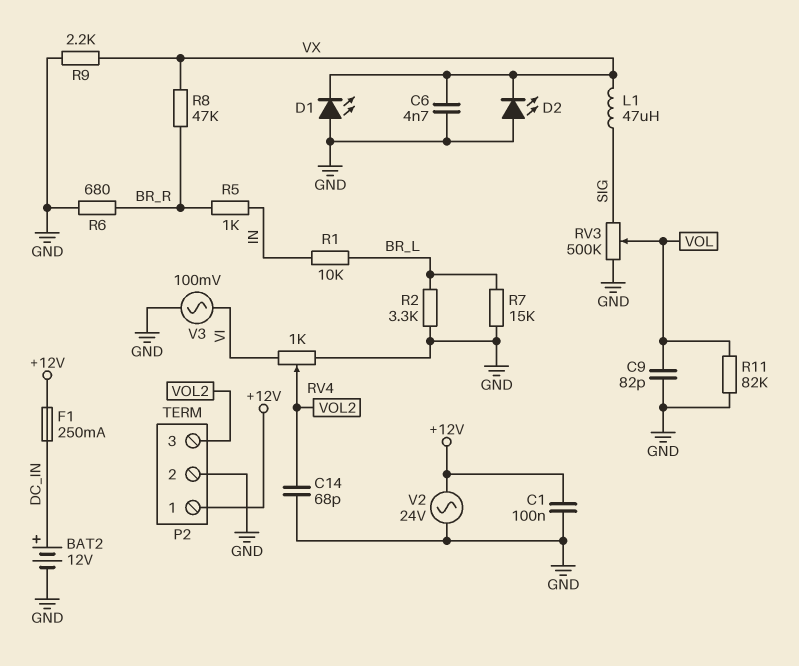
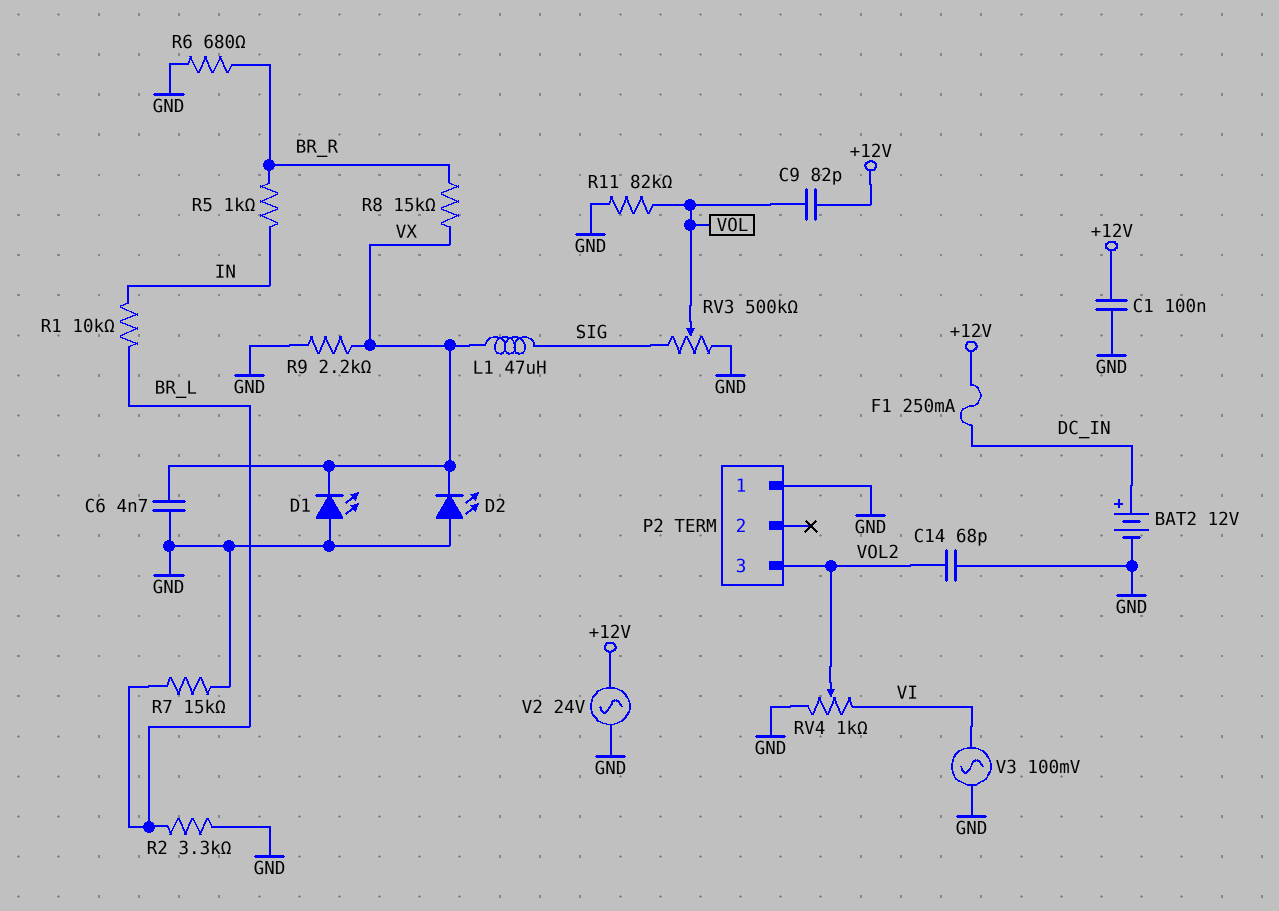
C9: 82pF (GND, VOL) -> 82pF (+12V, VOL)
P2 pin 1: +12V -> GND
P2 pin 2: GND -> none
R8: 47k (BR_R, VX) -> 15k (BR_R, VX)

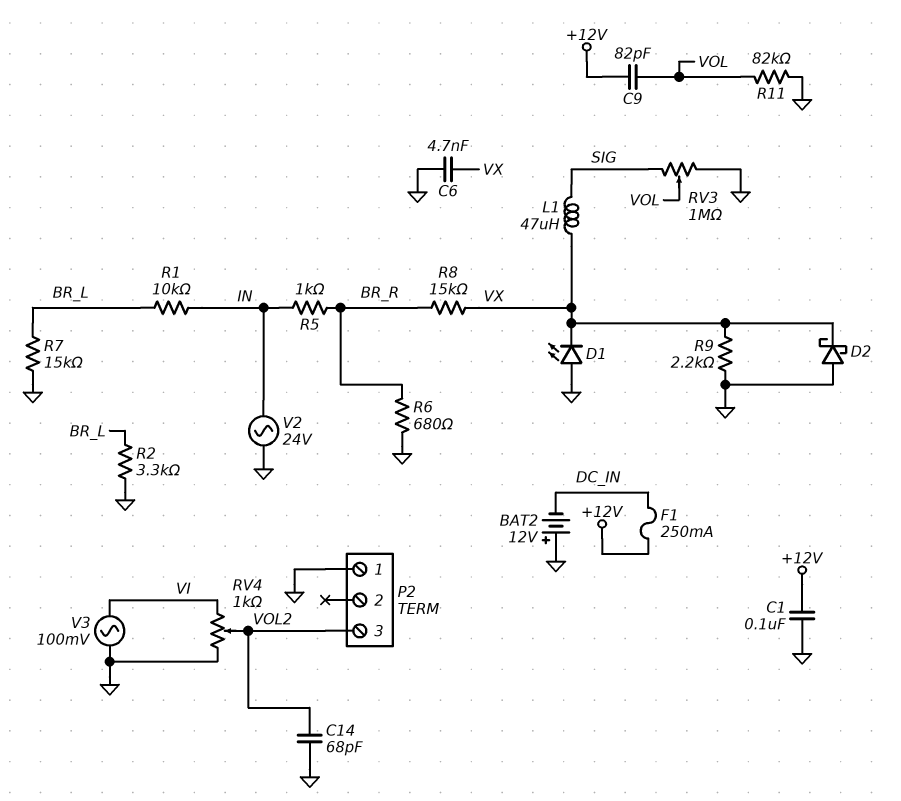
BAT2: 12V (plus DC_IN, minus GND) -> 12V (plus GND, minus DC_IN)
D2: LED (A GND, K VX) -> schottky (A GND, K VX)
RV3: 500k (GND, SIG, wiper VOL) -> 1M (GND, SIG, wiper VOL)
V2: AC 24V (+12V, GND) -> AC 24V (GND, IN)

